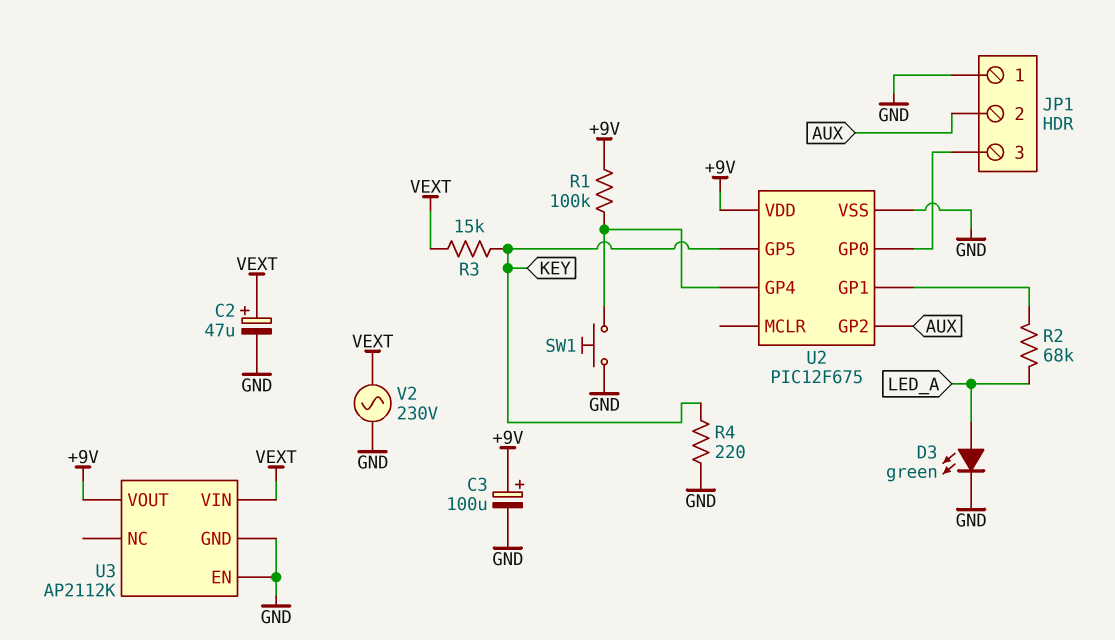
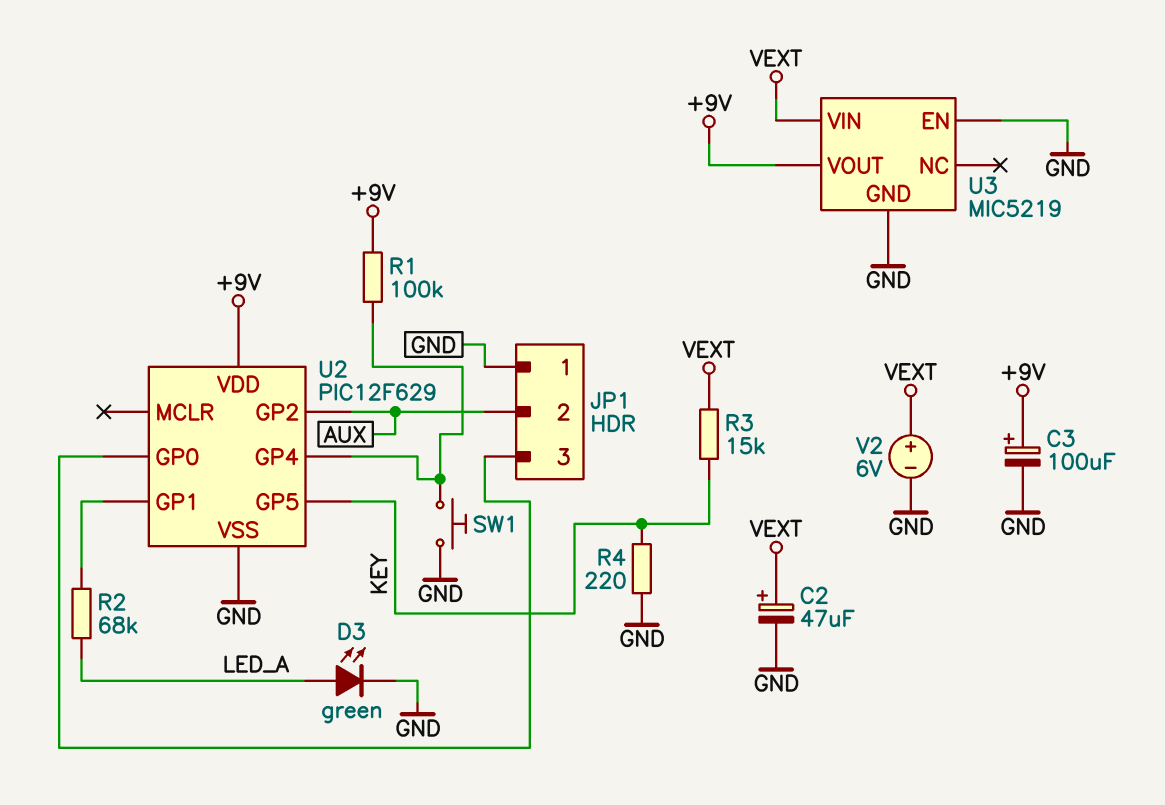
U2: PIC12F675 -> PIC12F629
U3: AP2112K -> MIC5219
V2: AC 230V (GND, VEXT) -> 6V (plus VEXT, minus GND)

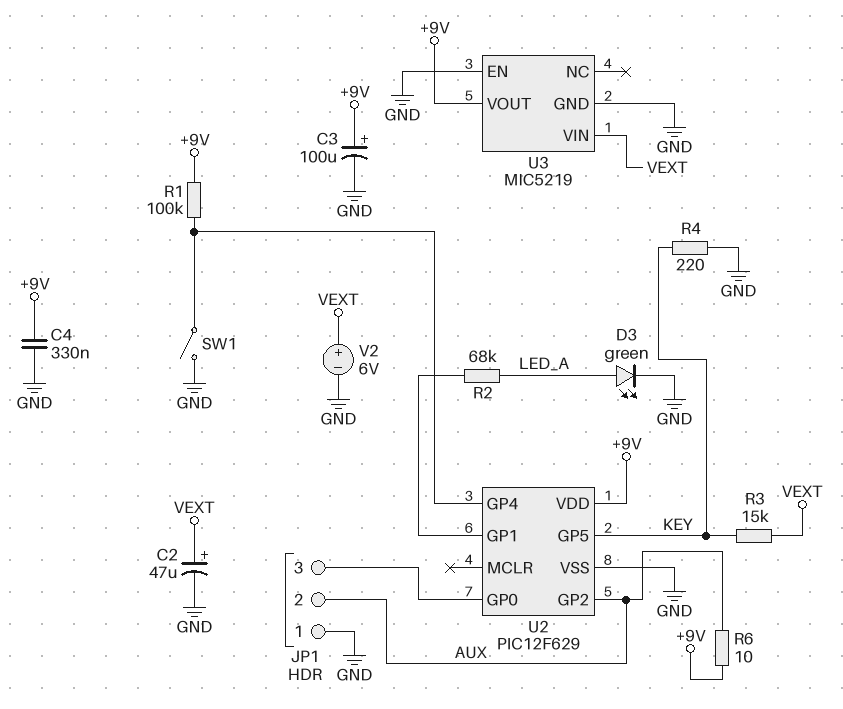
C4: none -> 330nF (+9V, GND)
R6: none -> 10 (+9V, AUX)
SW1: button (GND, U2/GP4) -> switch (GND, U2/GP4)

